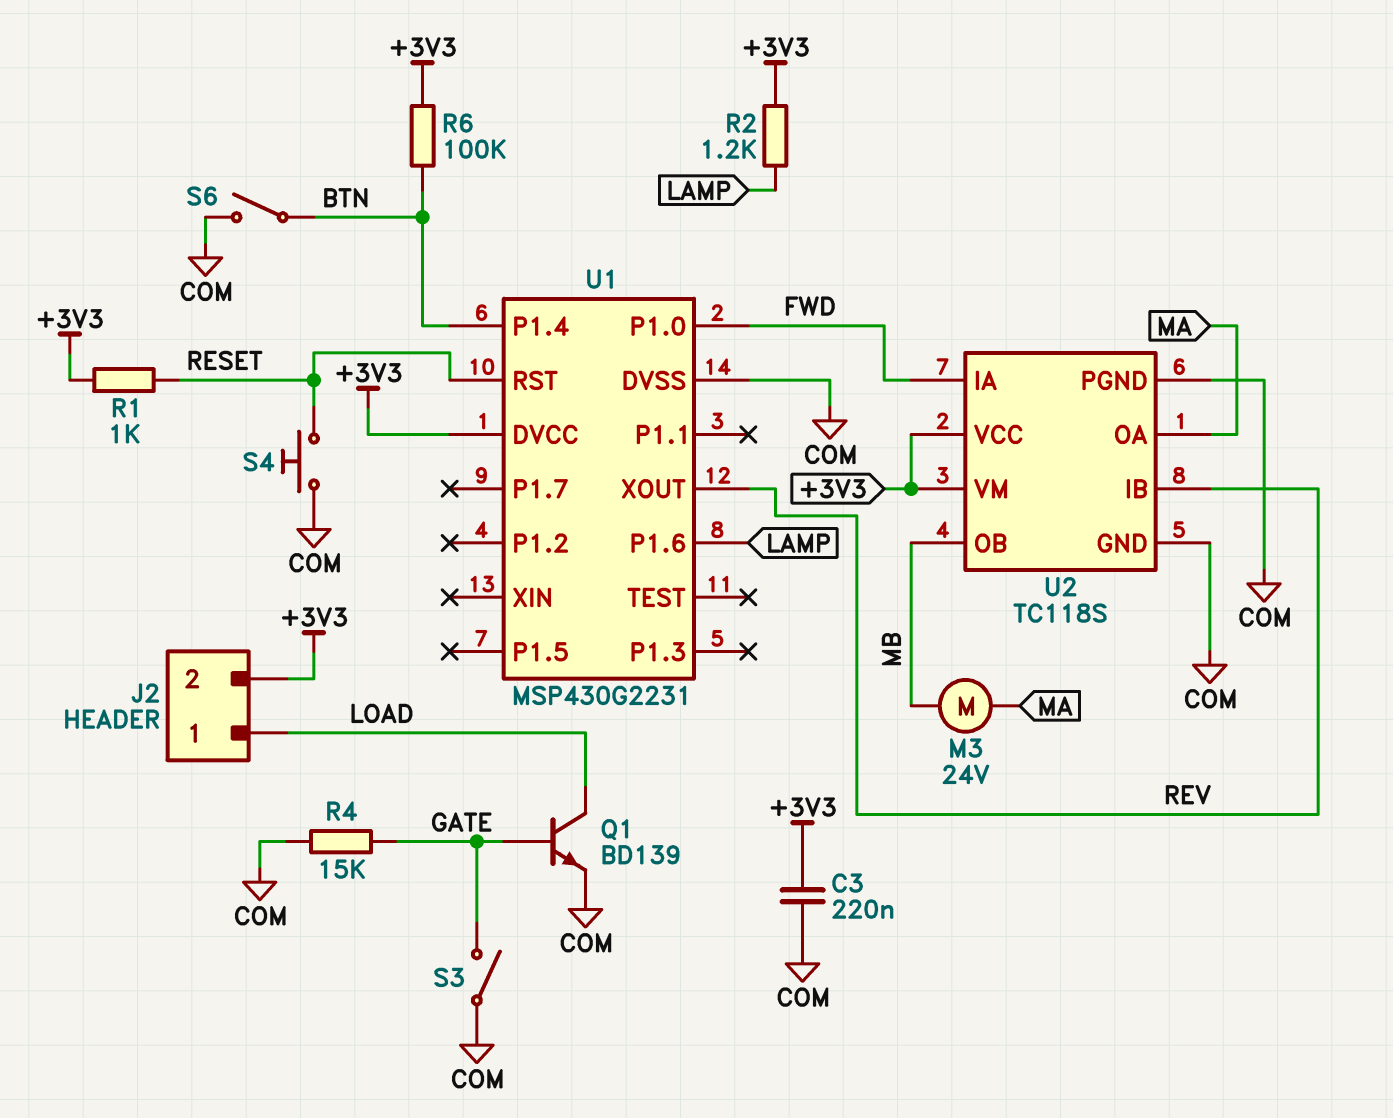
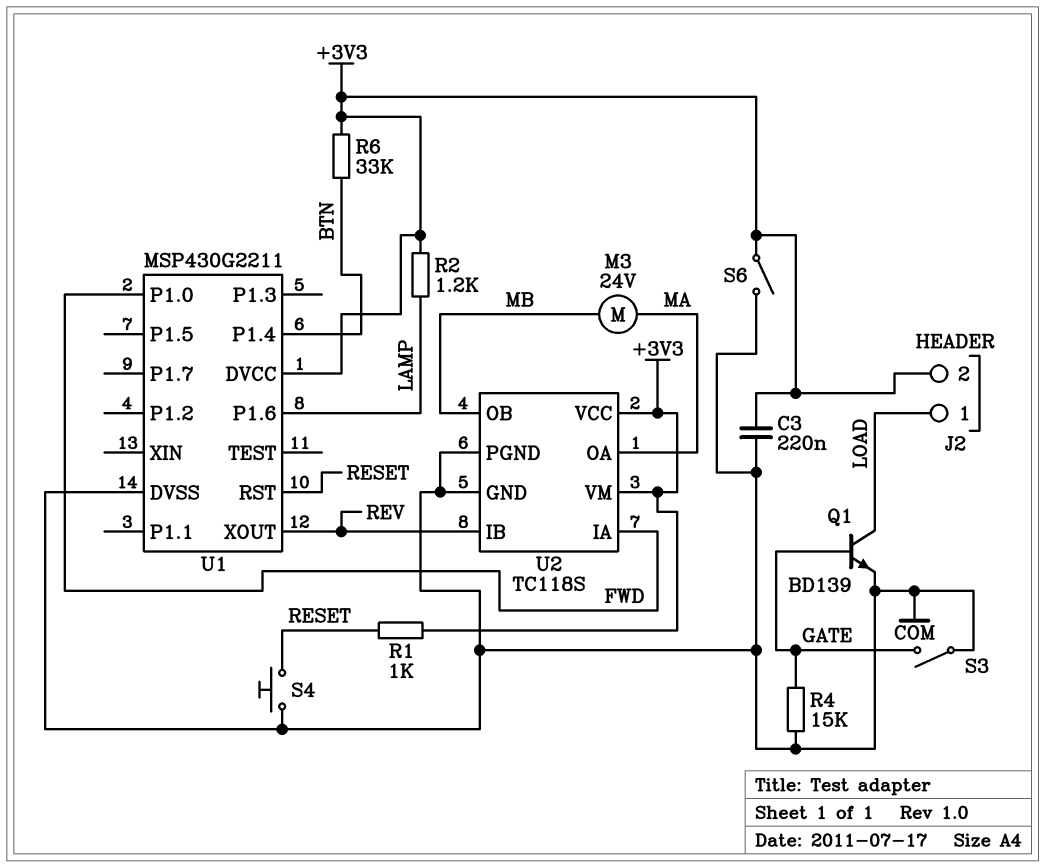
R6: 100k (+3V3, BTN) -> 33k (+3V3, BTN)
S6: switch (BTN, COM) -> switch (+3V3, COM)
U1: MSP430G2231 -> MSP430G2211

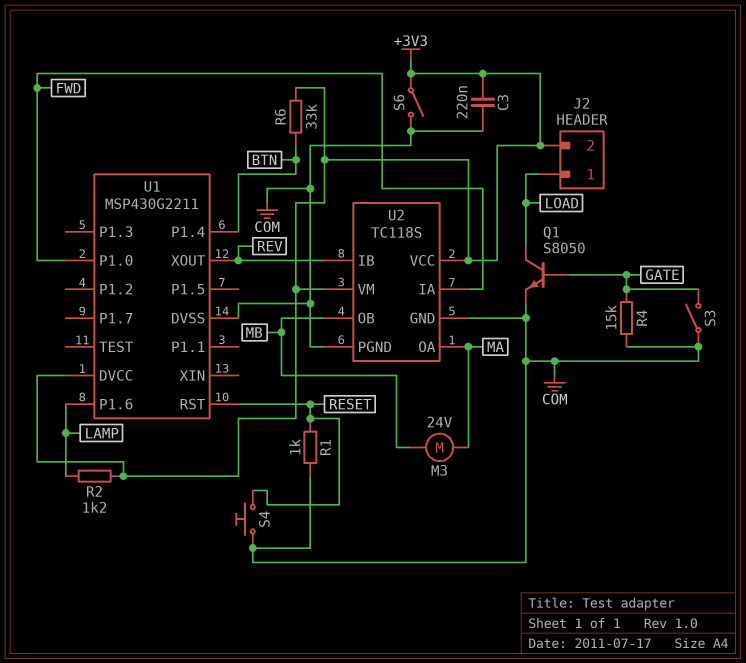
Q1: NPN BD139 (B GATE, C LOAD, E COM) -> NPN S8050 (B GATE, C LOAD, E COM)
R1: 1k (+3V3, RESET) -> 1k (COM, RESET)

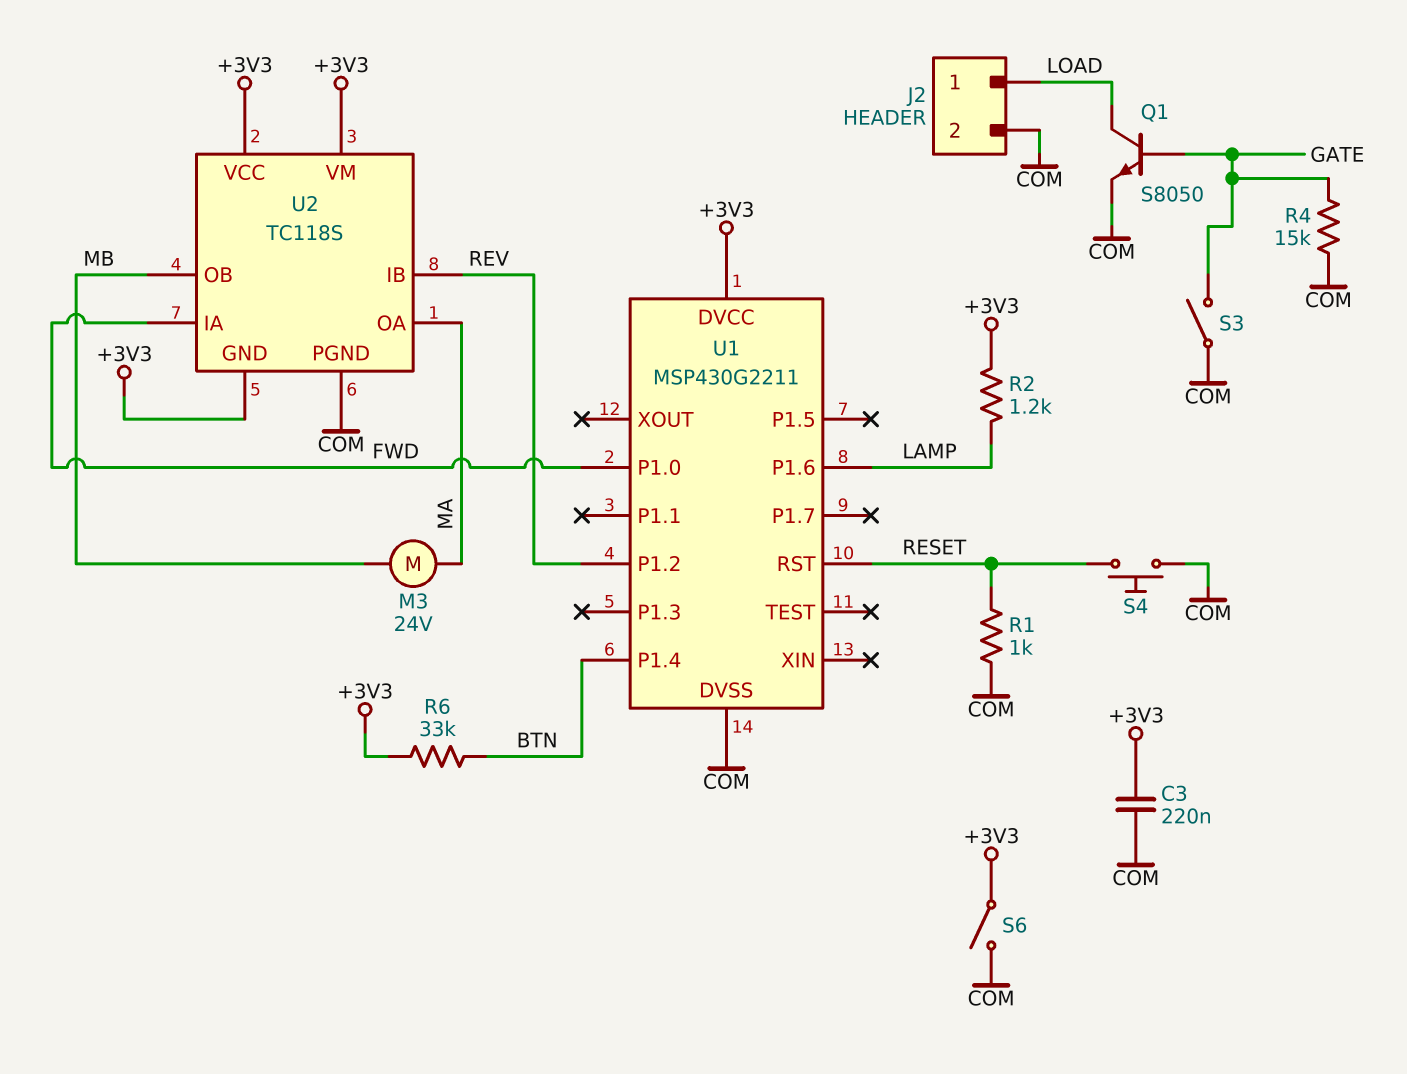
J2 pin 2: +3V3 -> COM
U1 pin P1.2: none -> REV
U1 pin XOUT: REV -> none
U2 pin GND: COM -> +3V3

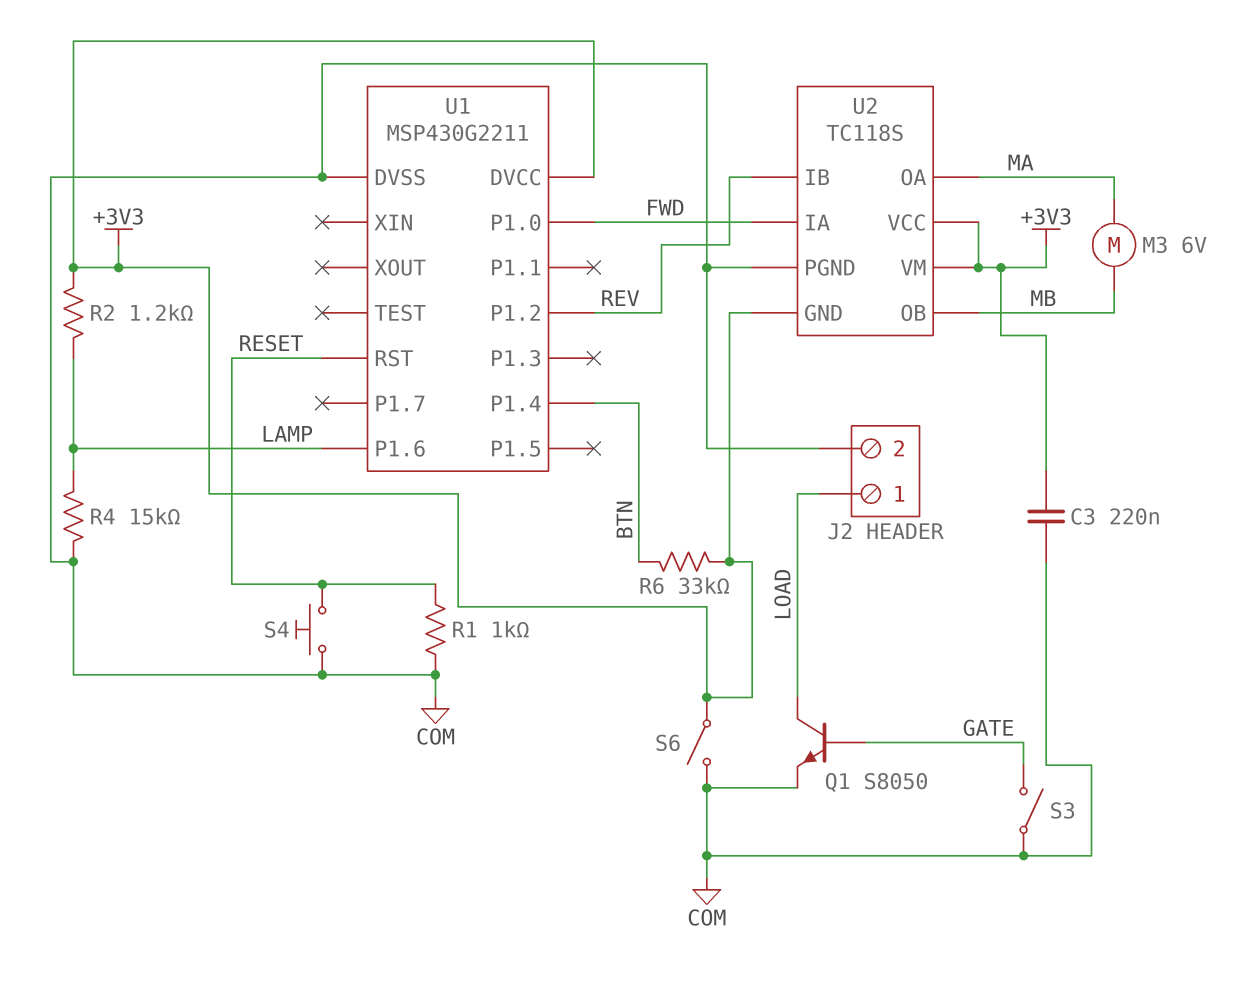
M3: motor 24V (MA, MB) -> motor 6V (MA, MB)
R4: 15k (COM, GATE) -> 15k (COM, LAMP)

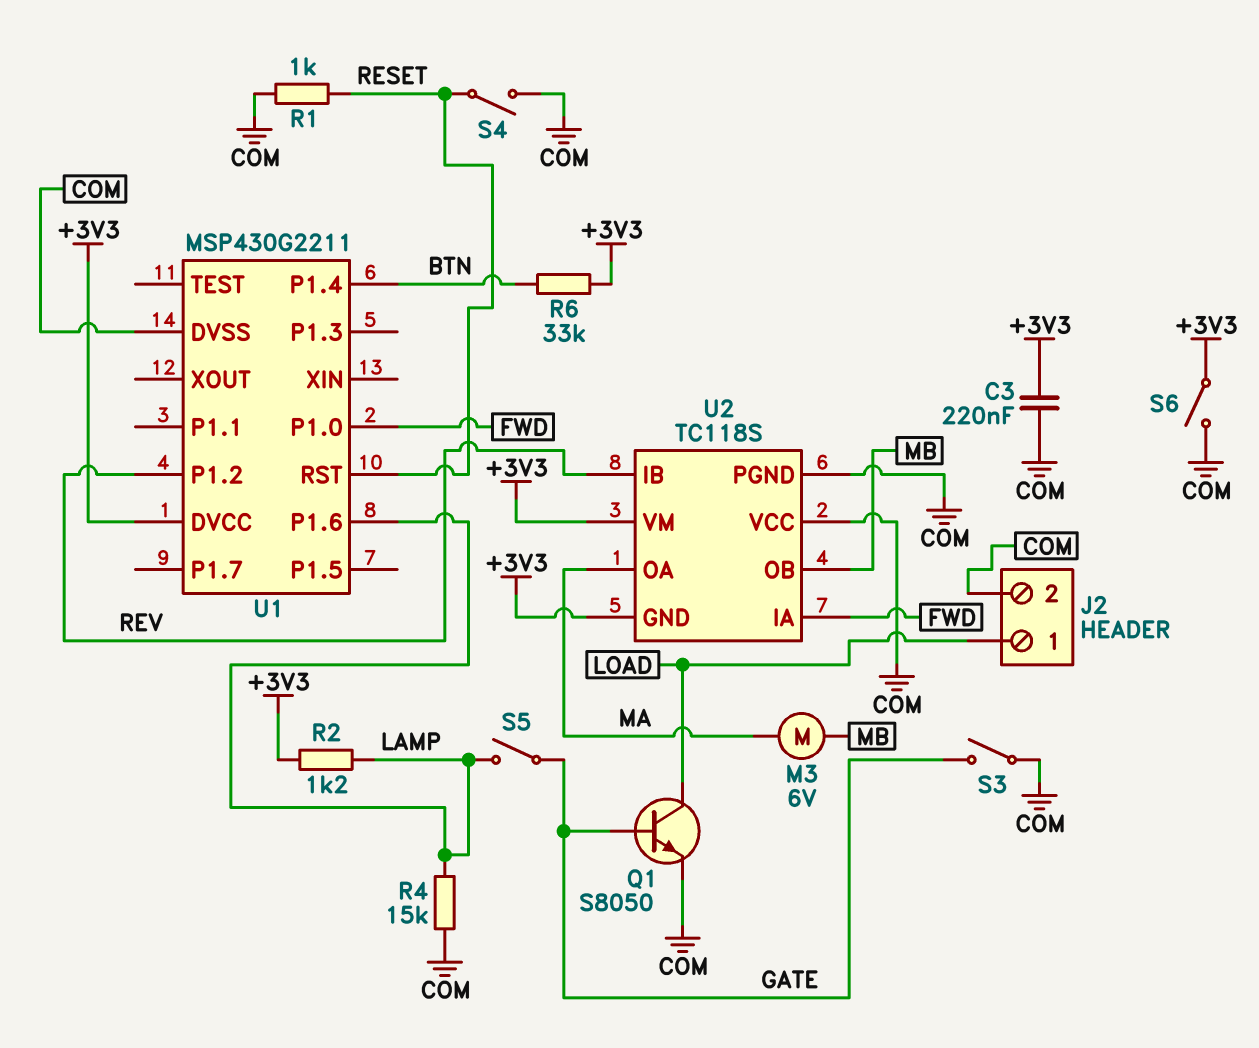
S4: button (COM, RESET) -> switch (COM, RESET)
S5: none -> switch (GATE, LAMP)
U2 pin VCC: +3V3 -> COM

